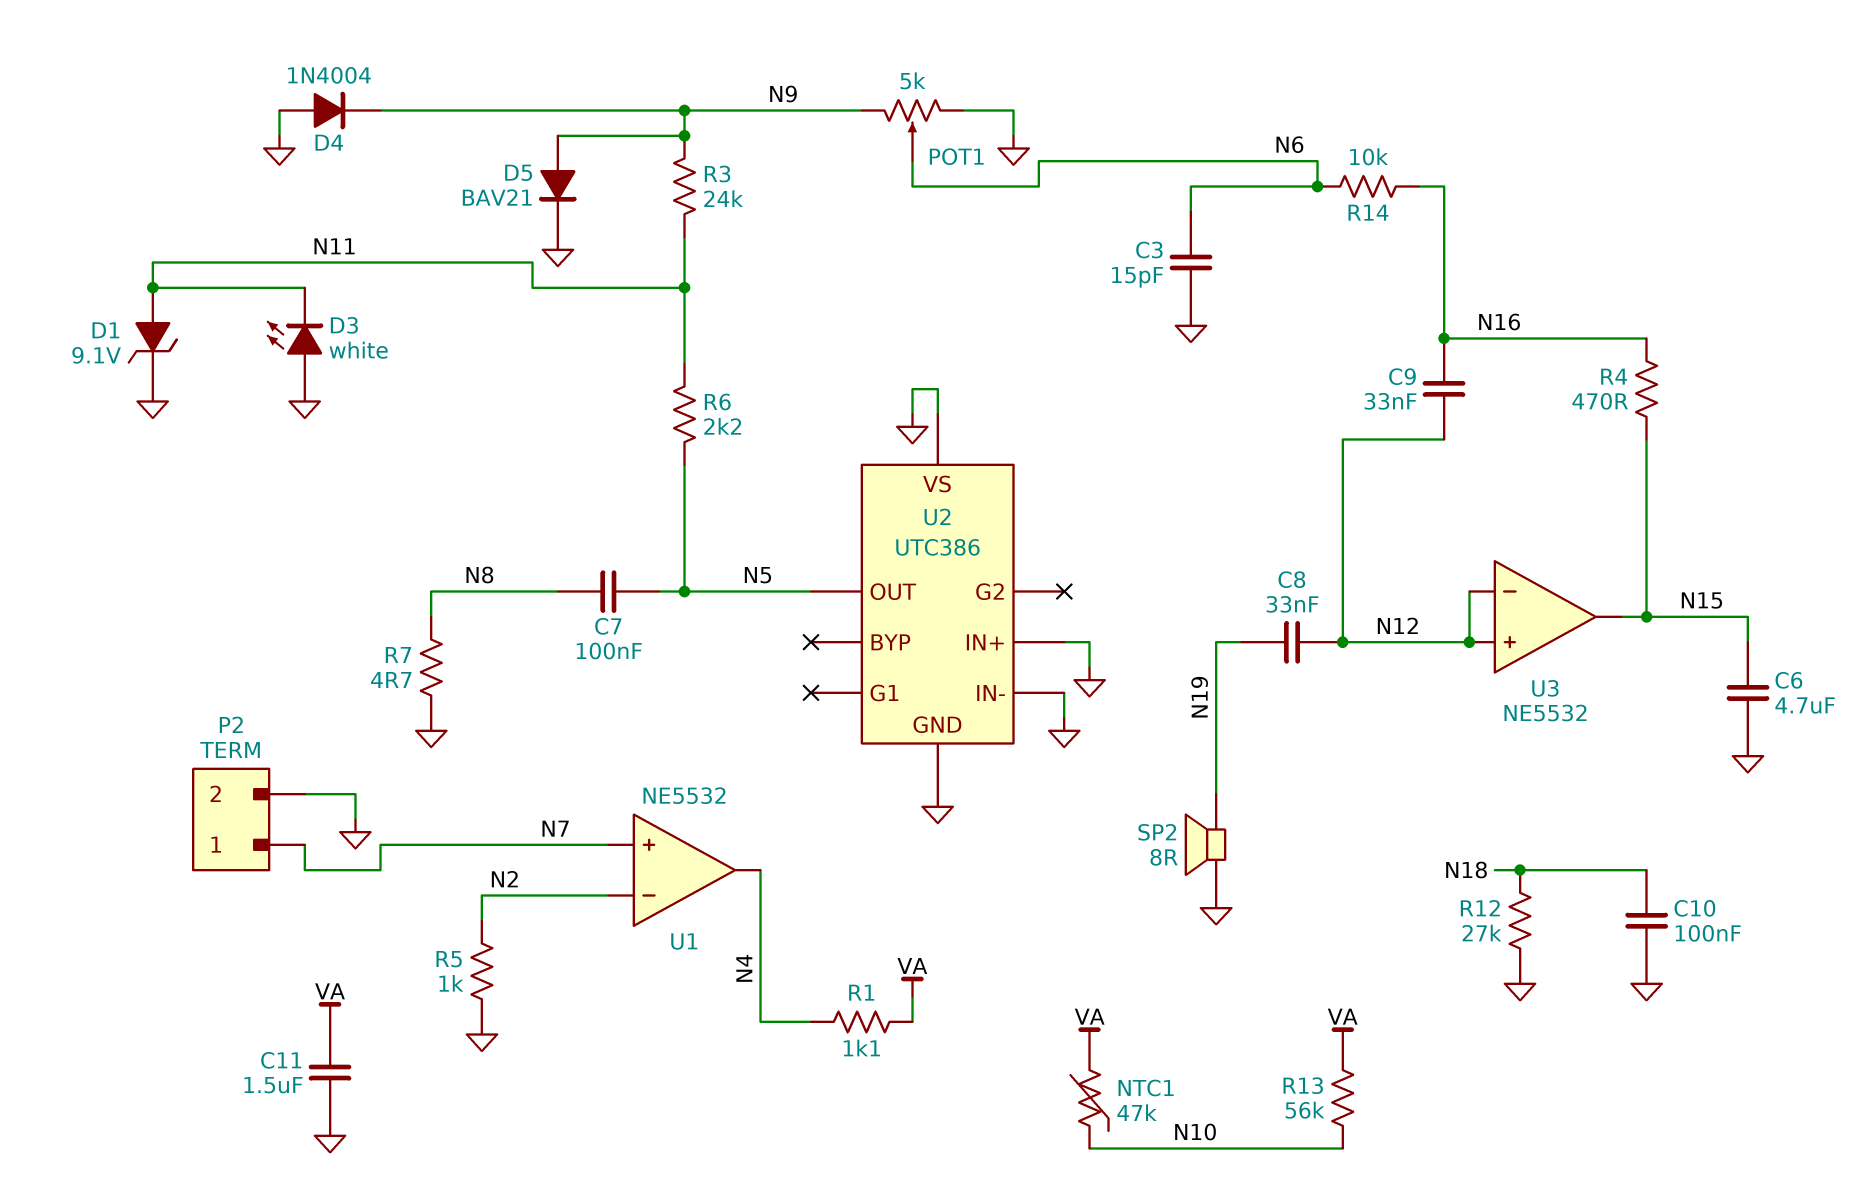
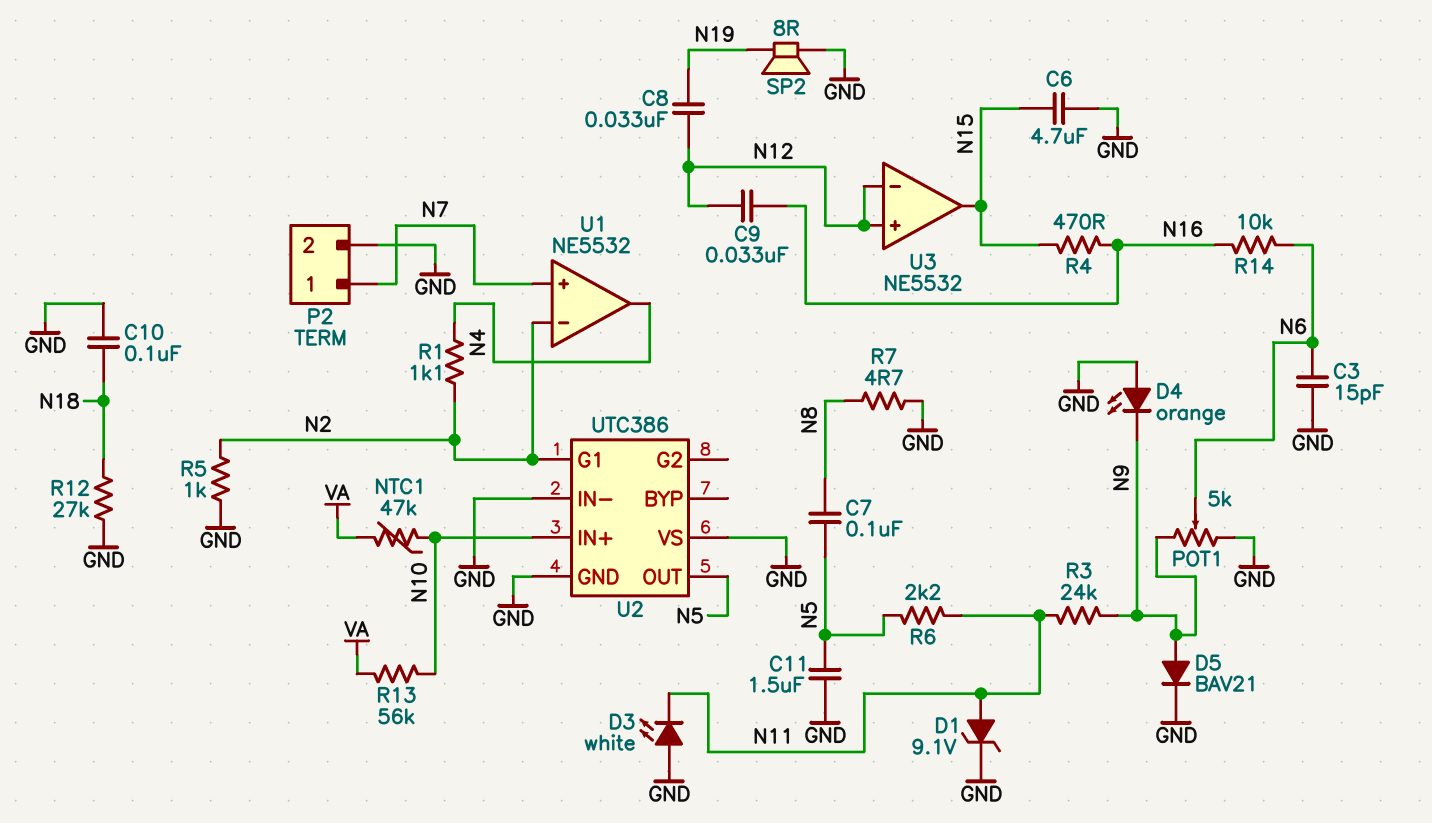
C11: 1.5uF (GND, VA) -> 1.5uF (GND, N5)
D4: diode 1N4004 (A GND, K N9) -> LED orange (A GND, K N9)
R1: 1.1k (N4, VA) -> 1.1k (N2, N4)
U2 pin G1: none -> N2
U2 pin IN+: GND -> N10

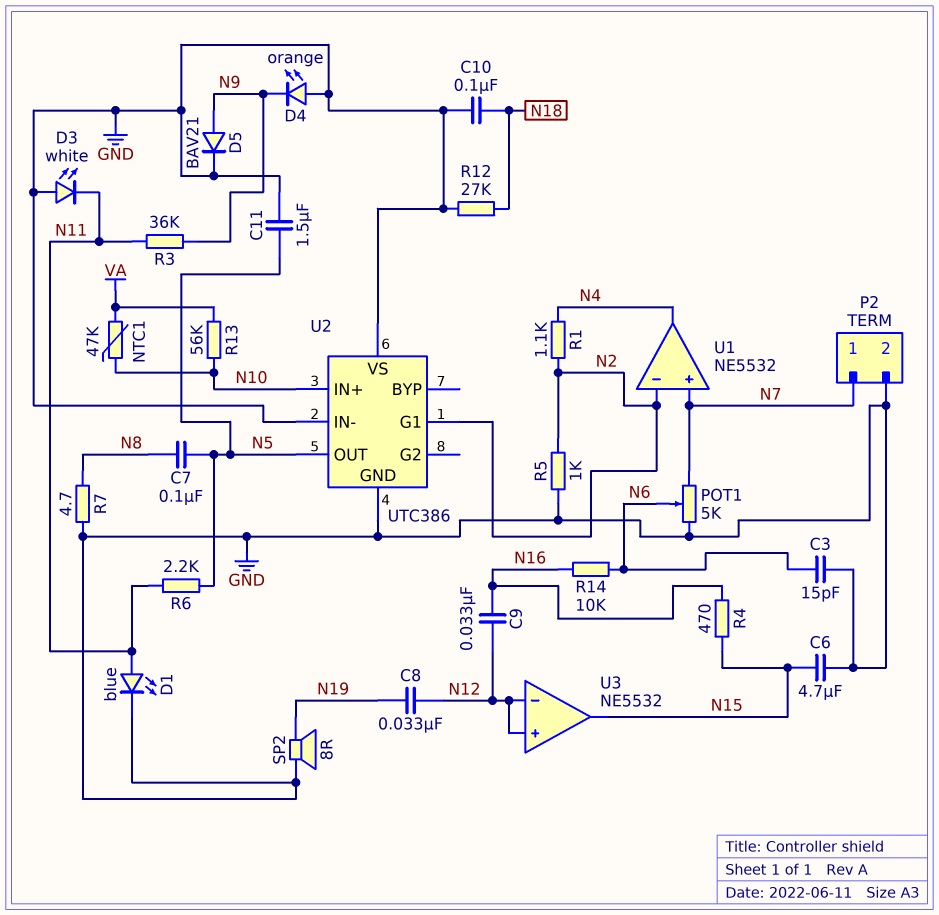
D1: zener 9.1V (A N11, K GND) -> LED blue (A N11, K GND)
POT1: 5k (GND, N9, wiper N6) -> 5k (GND, N7, wiper N6)
R3: 24k (N9, N11) -> 36k (N9, N11)

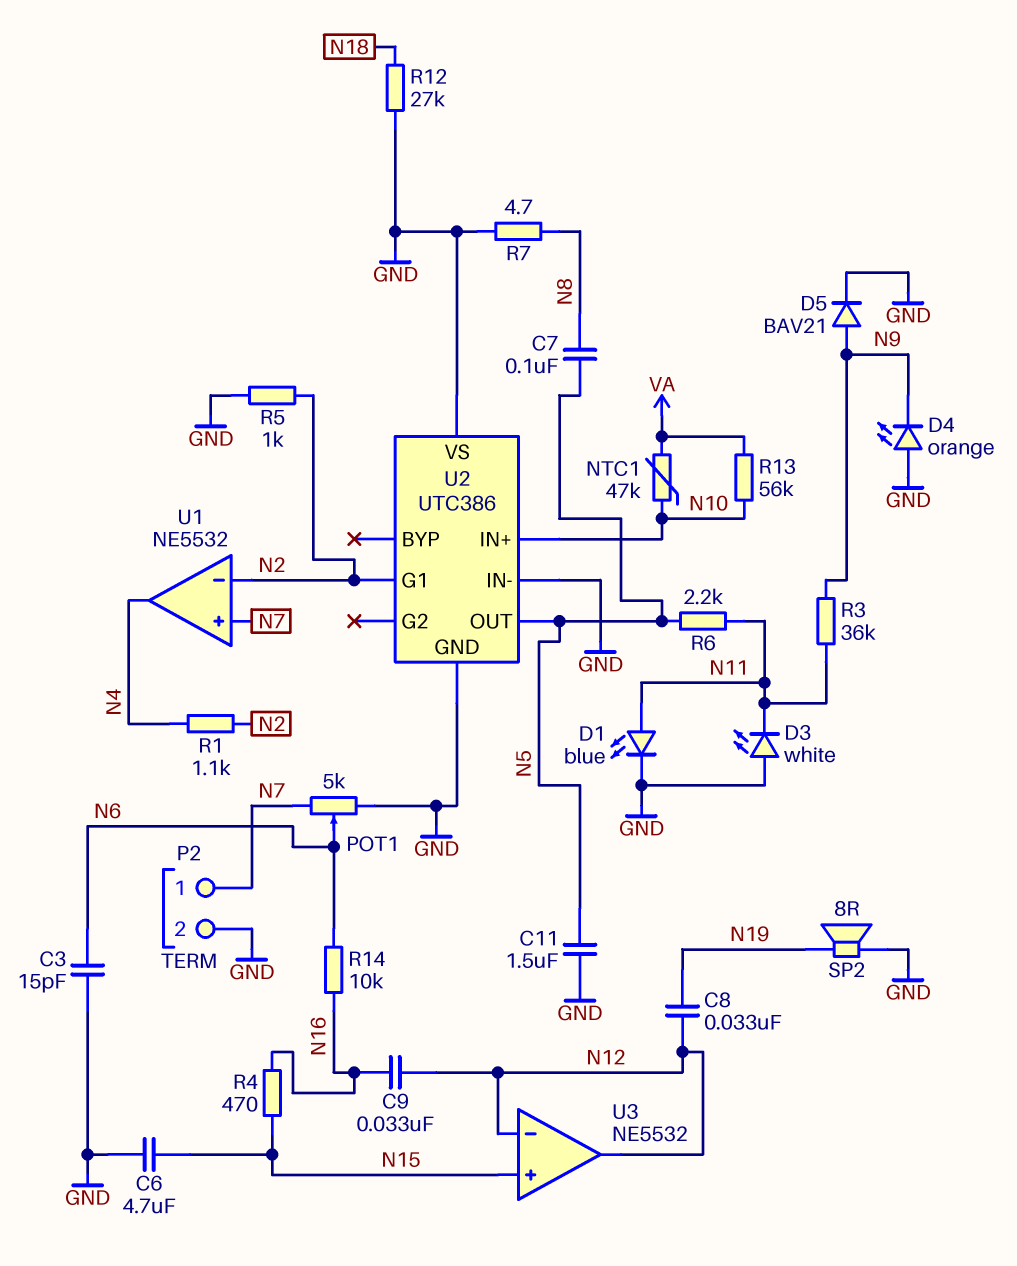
C10: 100nF (GND, N18) -> none
U3 pin in+: N12 -> N15
U3 pin out: N15 -> N12

